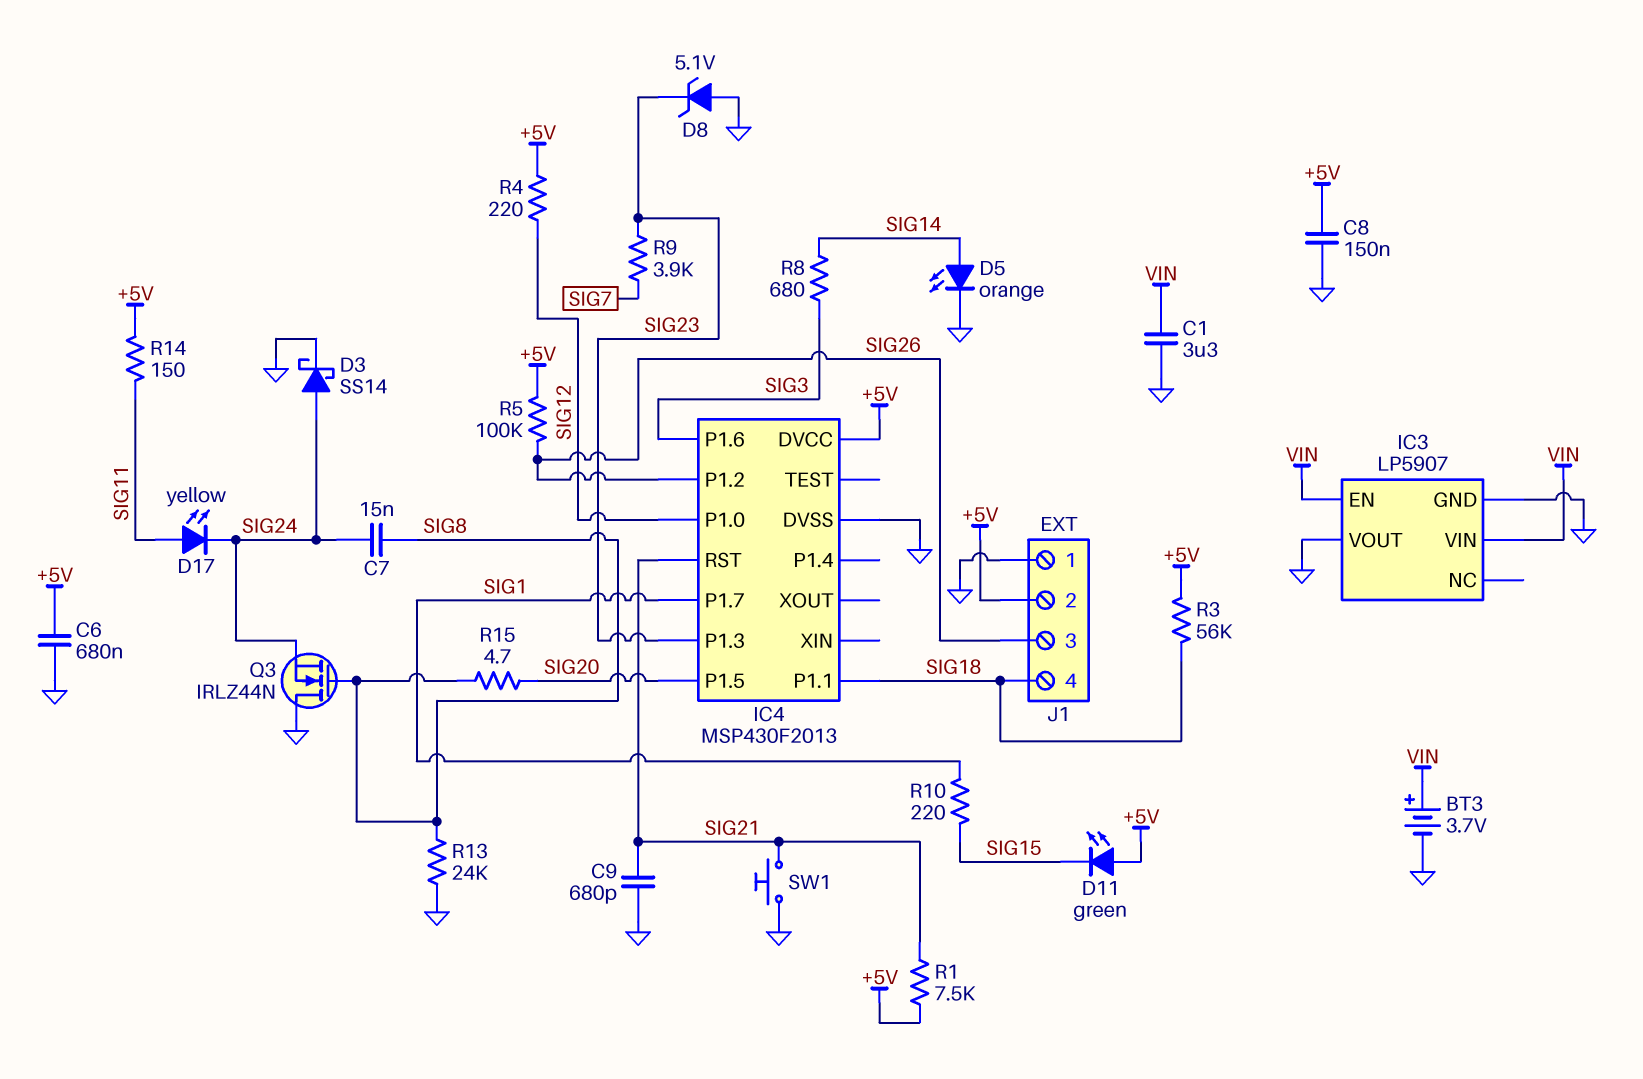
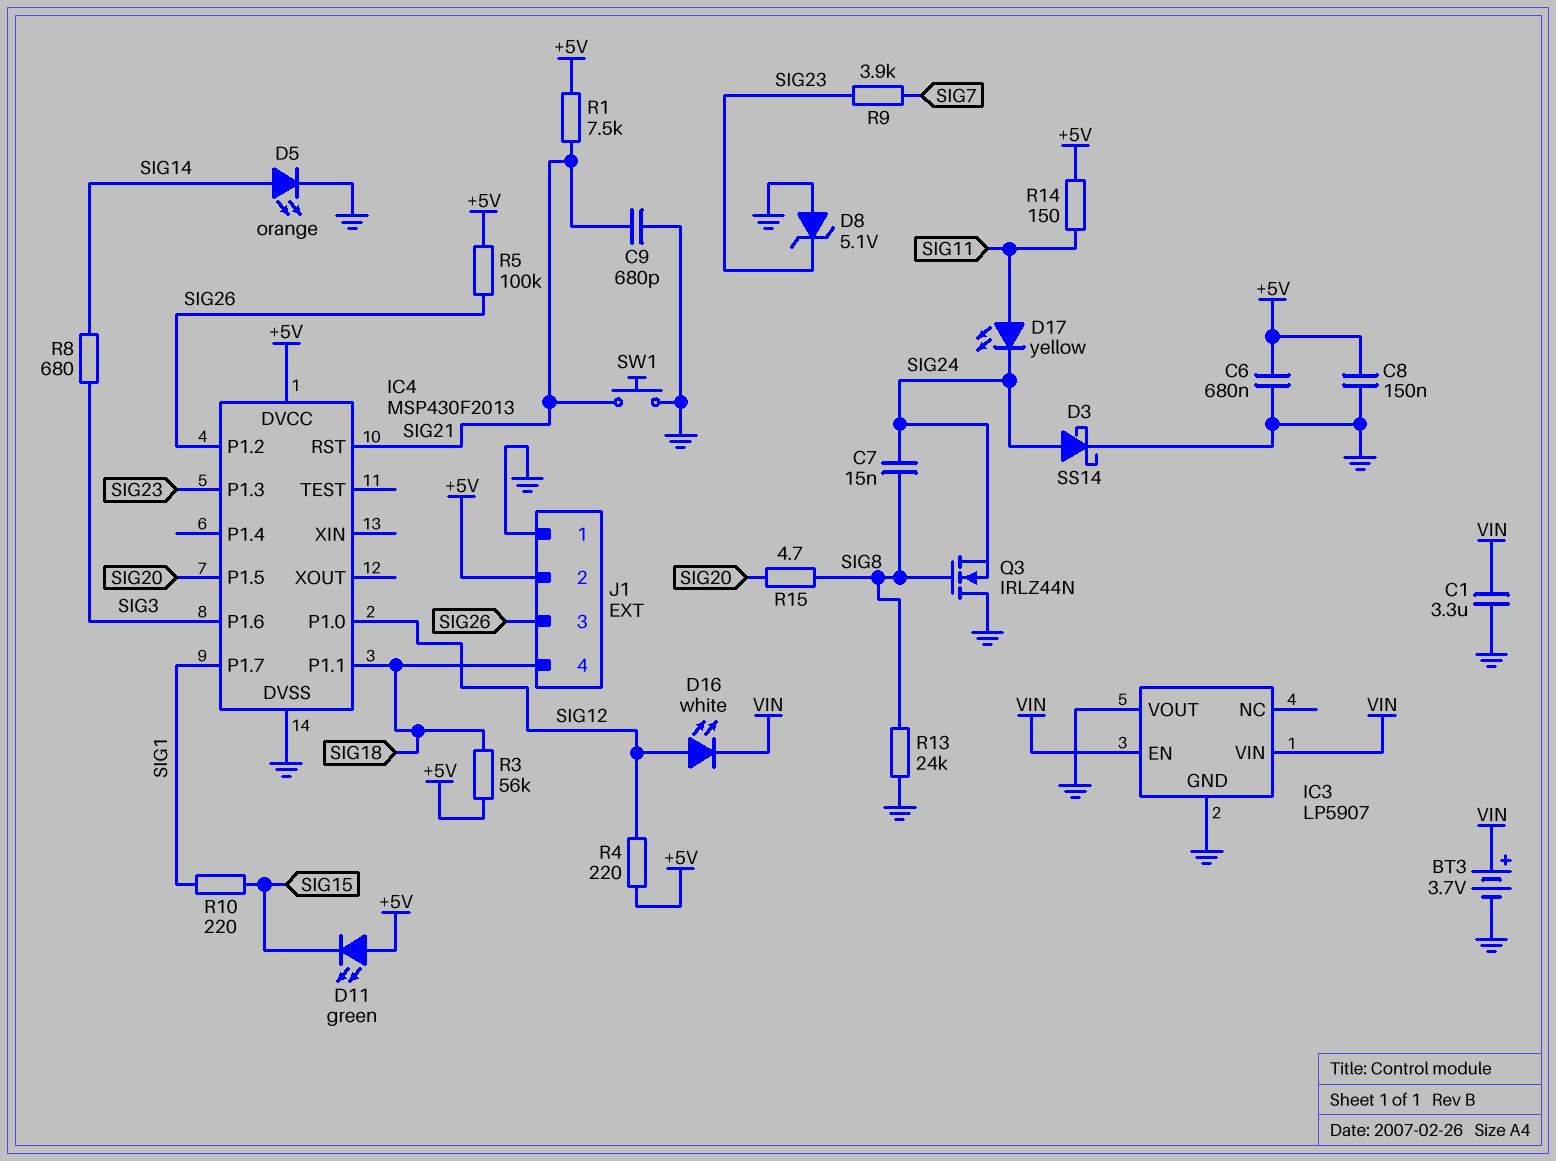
D16: none -> LED white (A SIG12, K VIN)

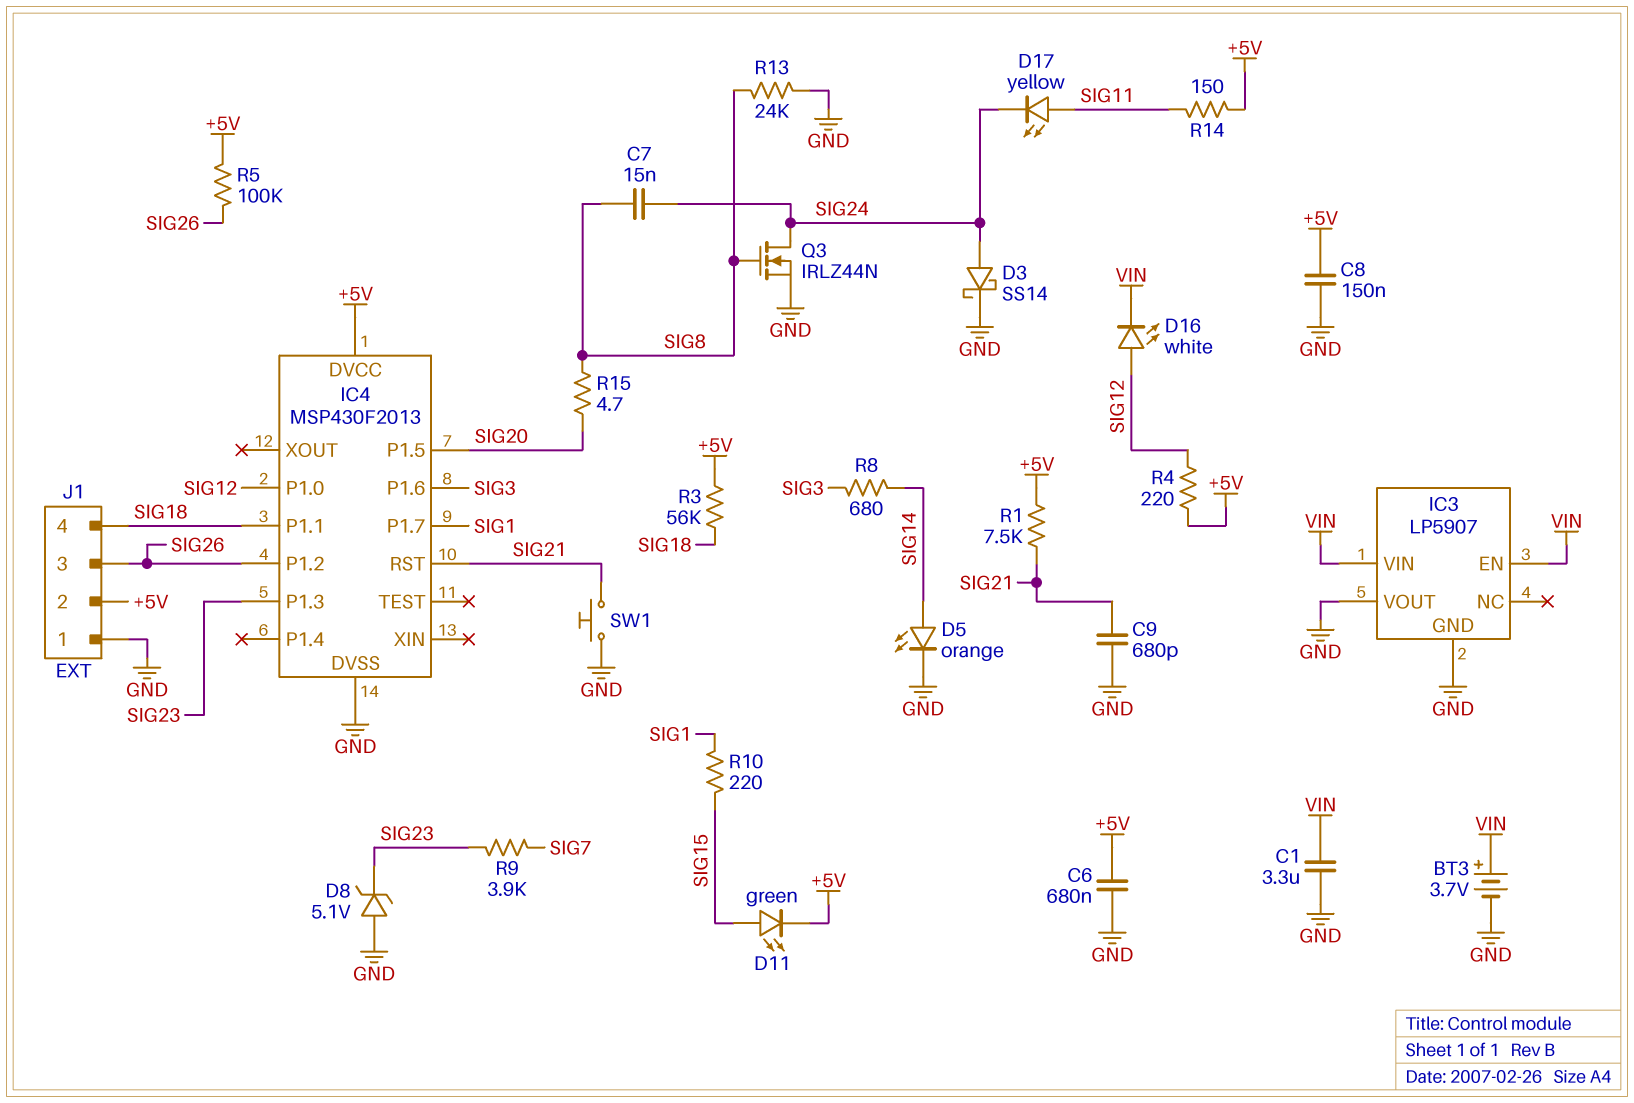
D11: LED green (A +5V, K SIG15) -> LED green (A SIG15, K +5V)
Q3: NMOS IRLZ44N (G SIG8, D GND, S SIG24) -> NMOS IRLZ44N (G SIG8, D SIG24, S GND)

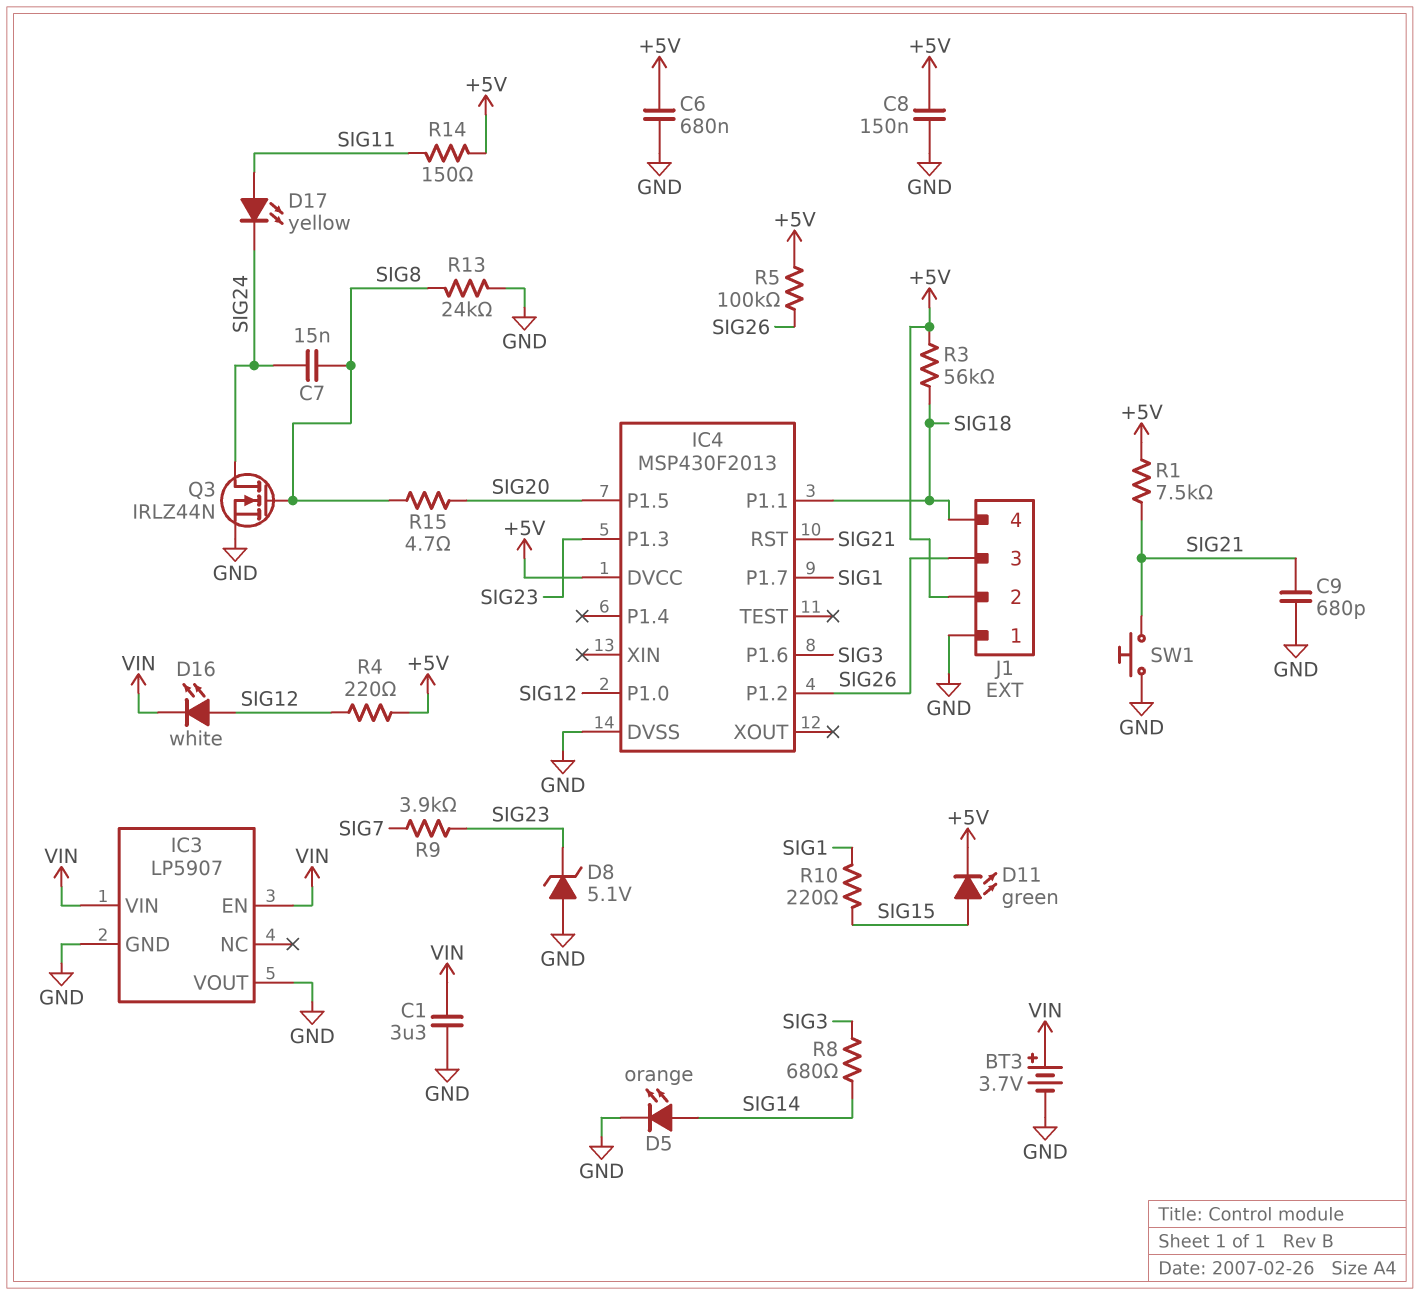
D3: schottky SS14 (A SIG24, K GND) -> none

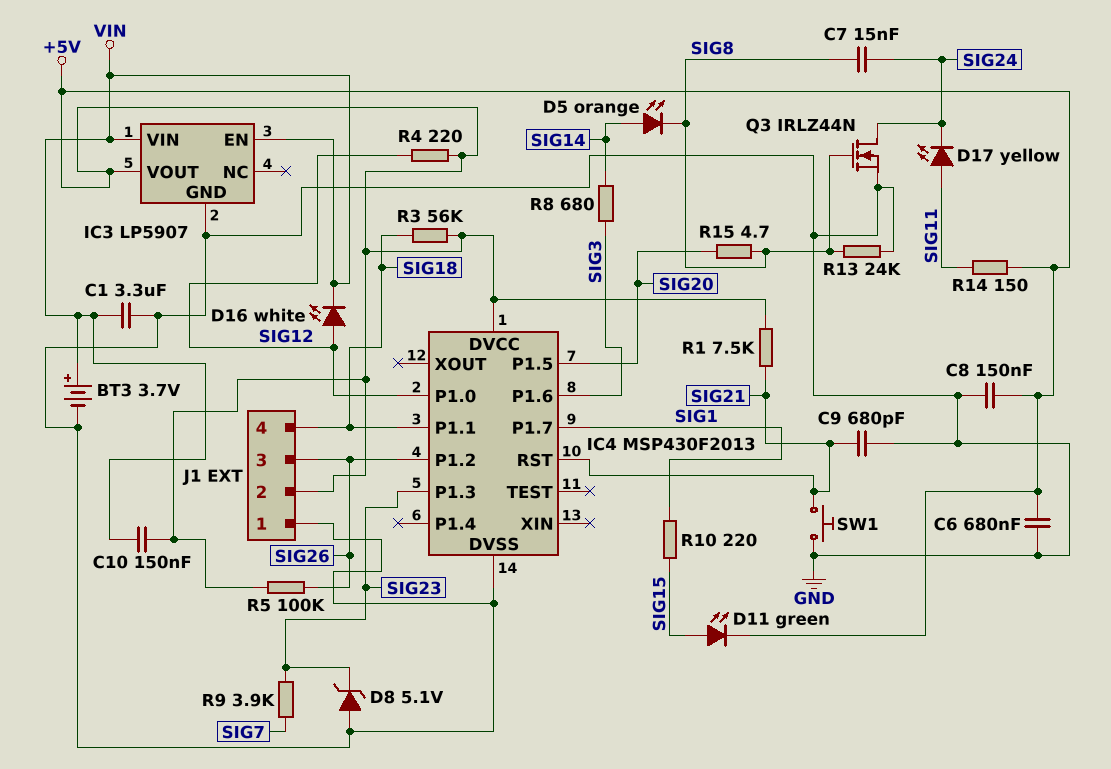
C10: none -> 150nF (+5V, VIN)
D5: LED orange (A SIG14, K GND) -> LED orange (A SIG14, K SIG8)
IC3 pin VOUT: GND -> +5V

